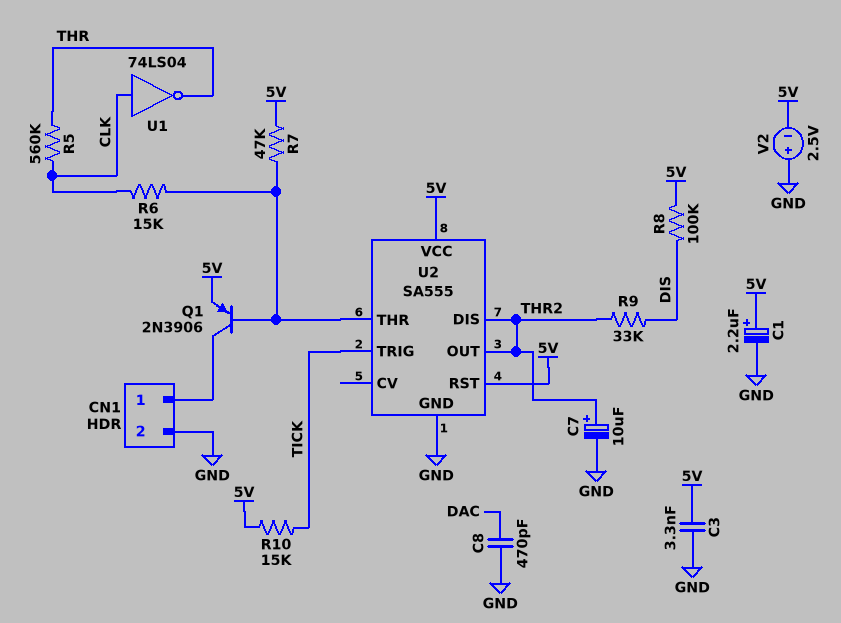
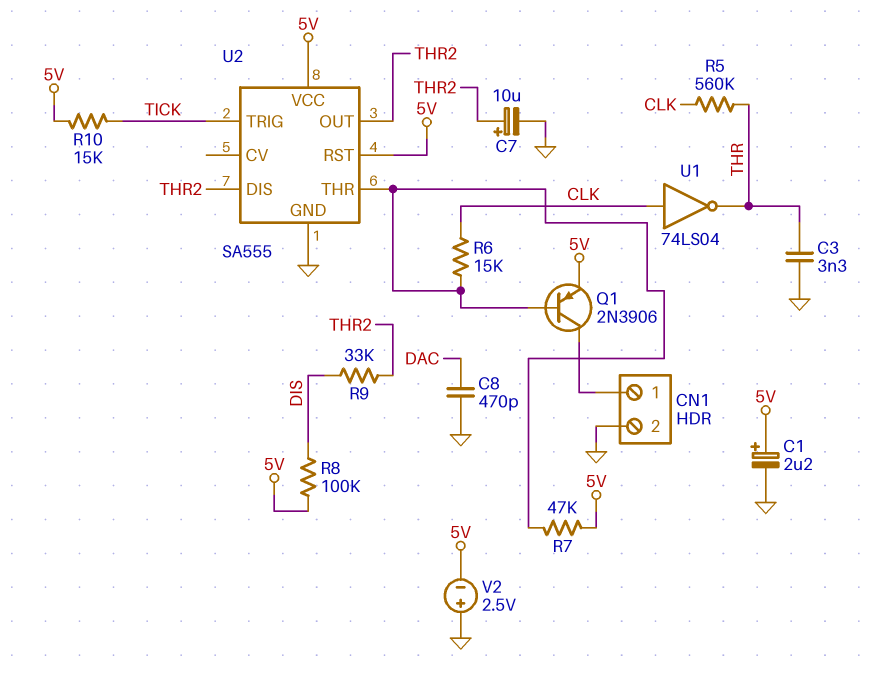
C3: 3.3nF (5V, GND) -> 3.3nF (GND, THR)

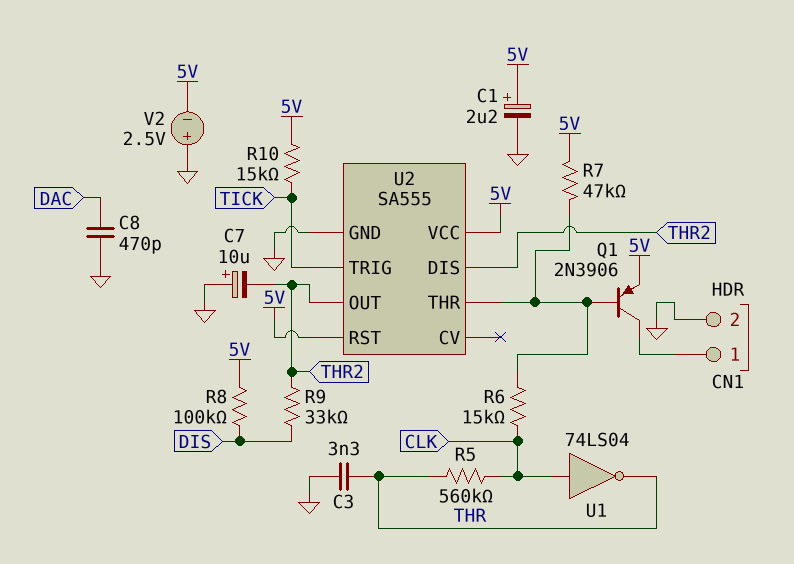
C7: 10uF (plus THR2, minus GND) -> 10uF (plus GND, minus THR2)

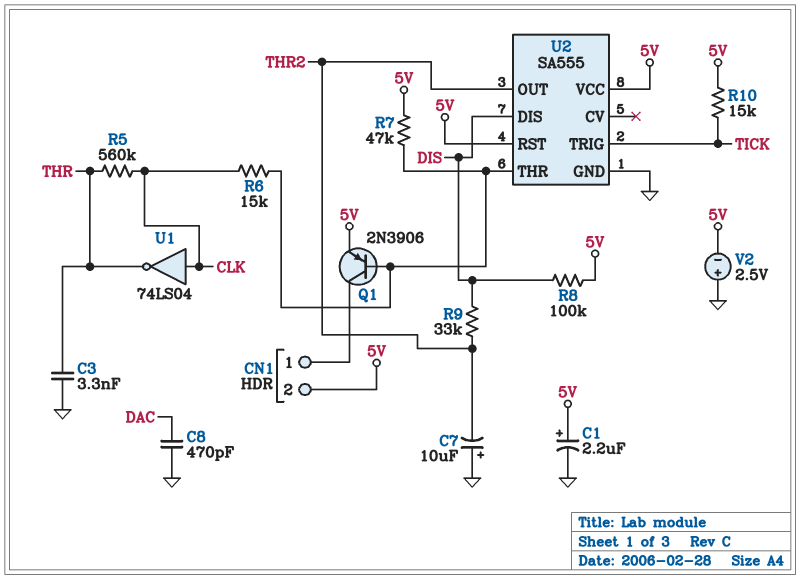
CN1 pin 2: GND -> 5V
U2 pin DIS: THR2 -> DIS

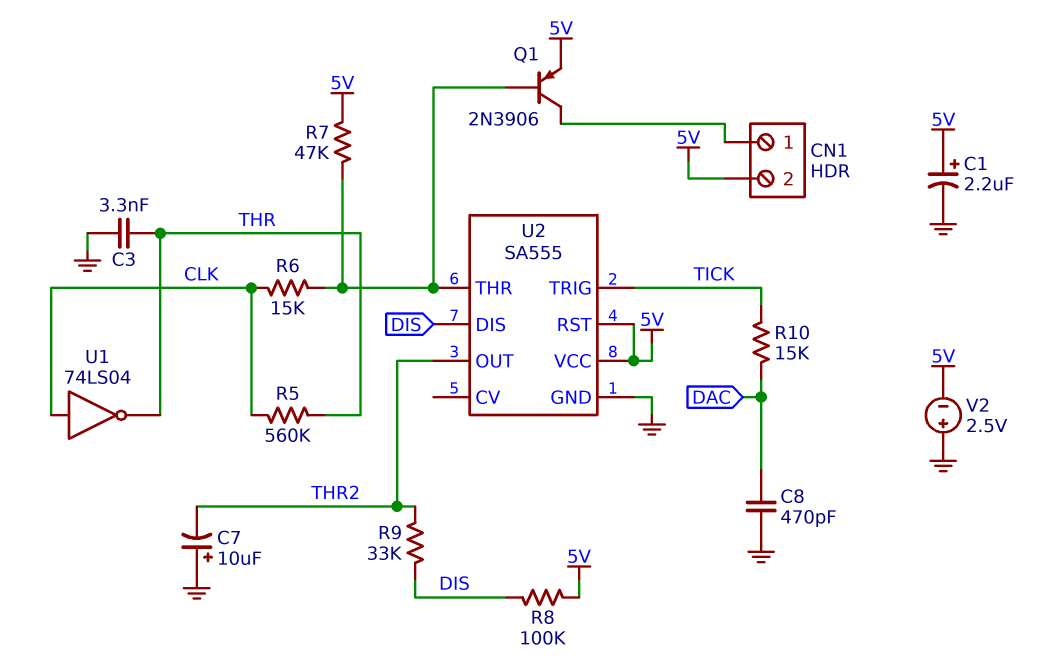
R10: 15k (5V, TICK) -> 15k (DAC, TICK)

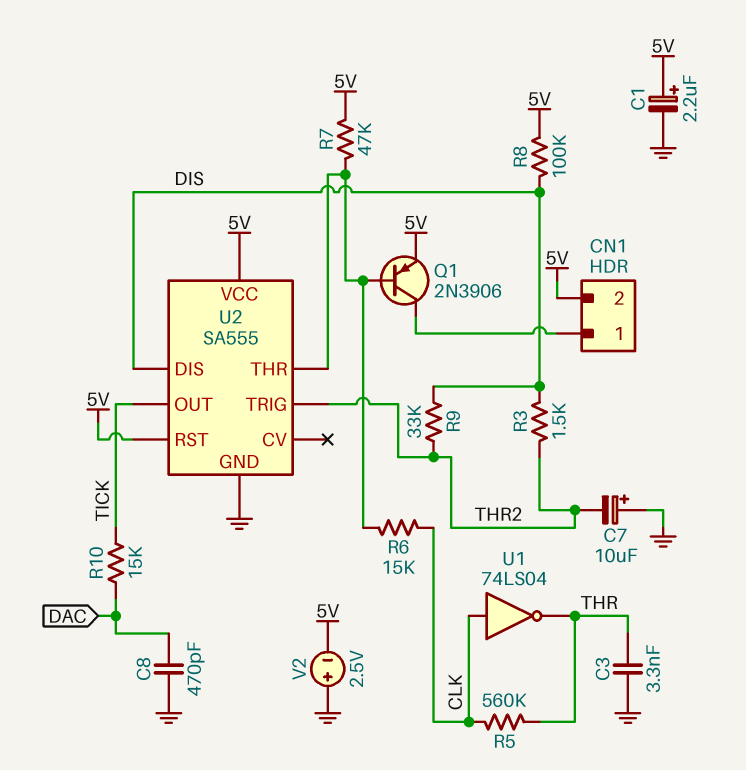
R3: none -> 1.5k (DIS, THR2)
U2 pin OUT: THR2 -> TICK
U2 pin TRIG: TICK -> THR2

